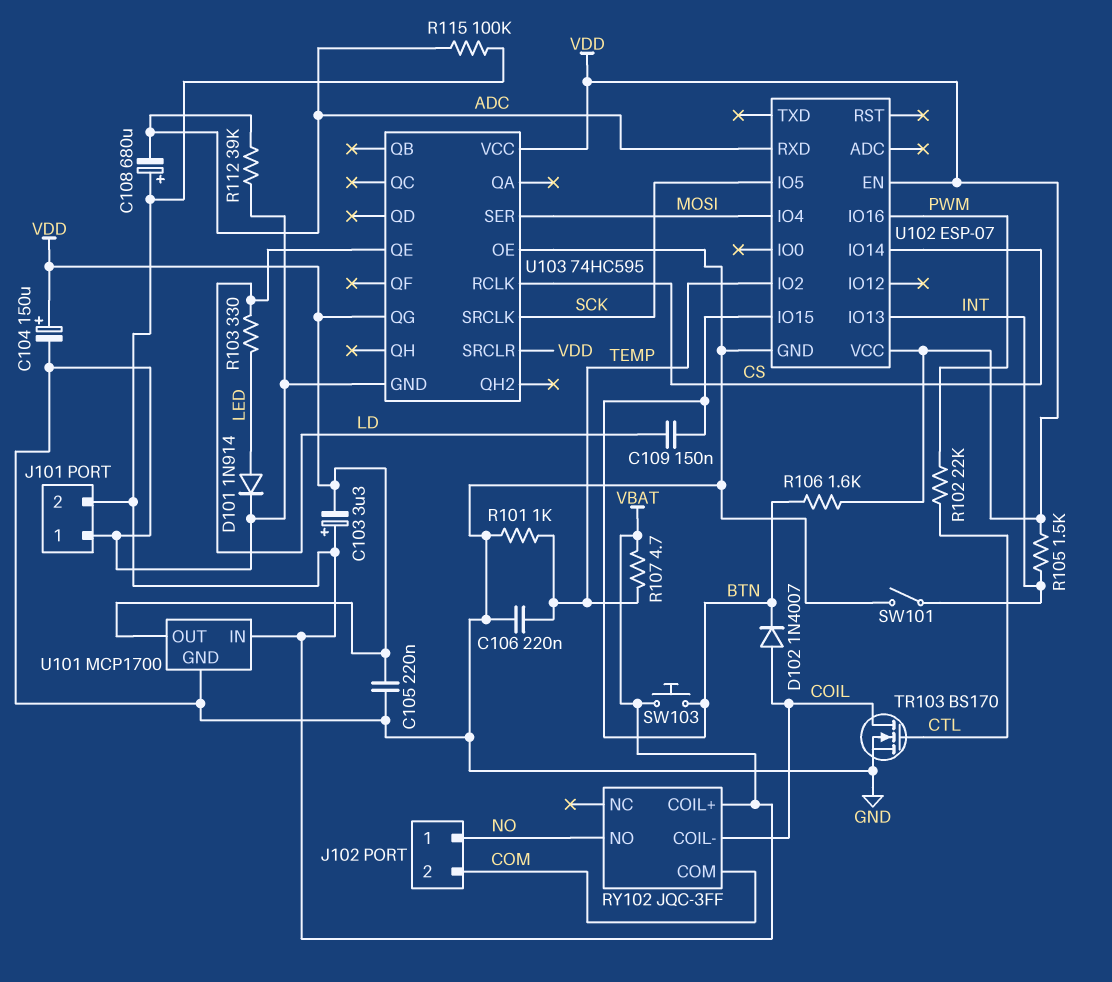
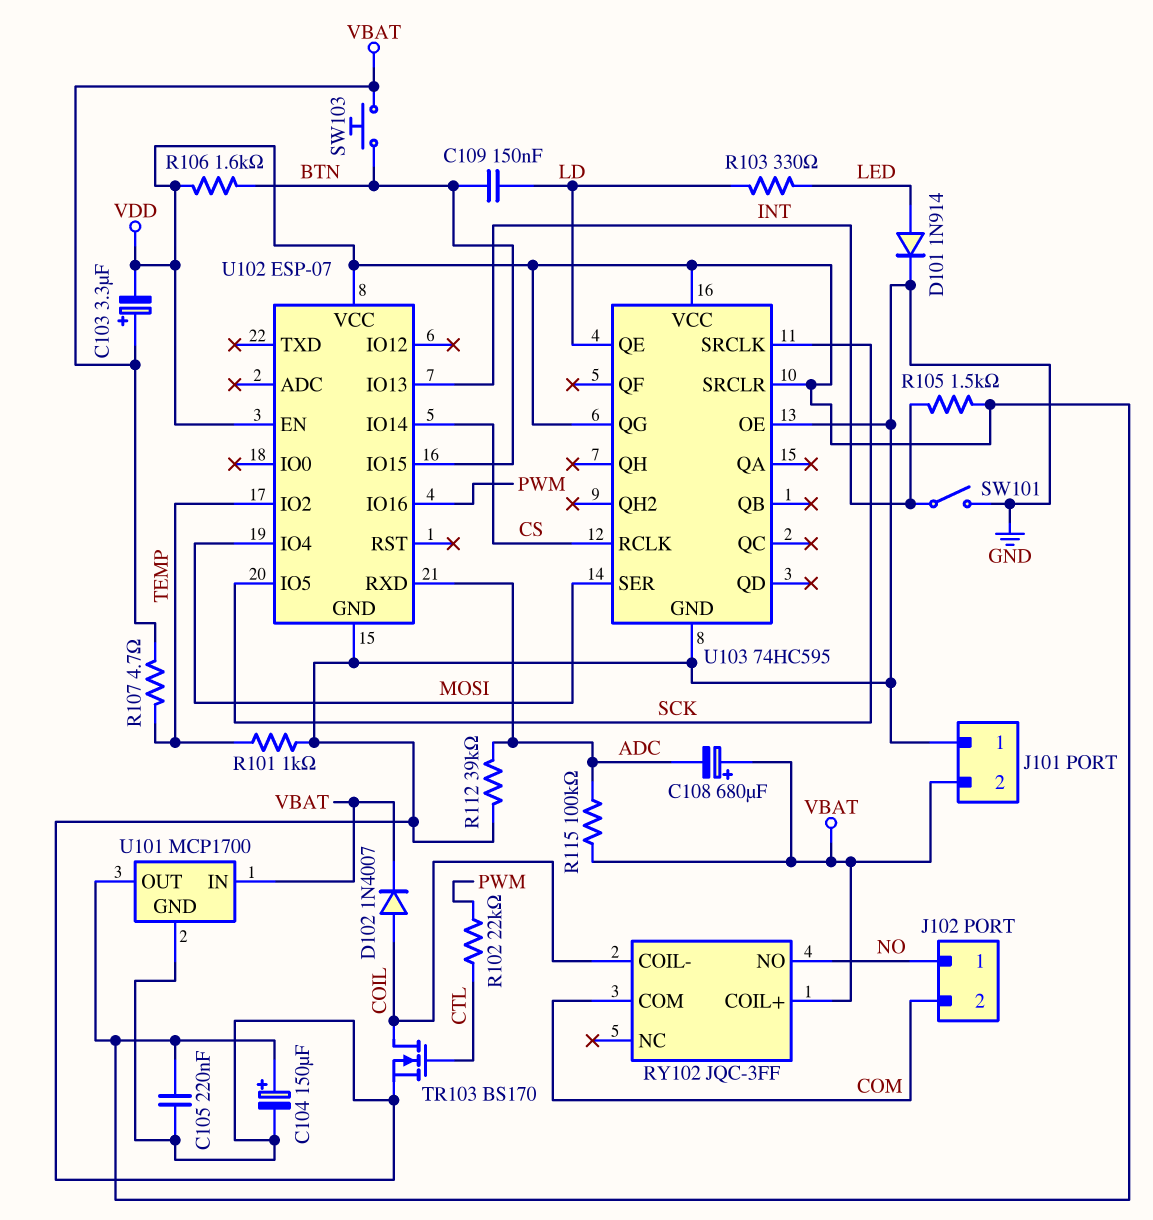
C106: 220nF (GND, TEMP) -> none
D102: diode 1N4007 (A COIL, K BTN) -> diode 1N4007 (A COIL, K VBAT)

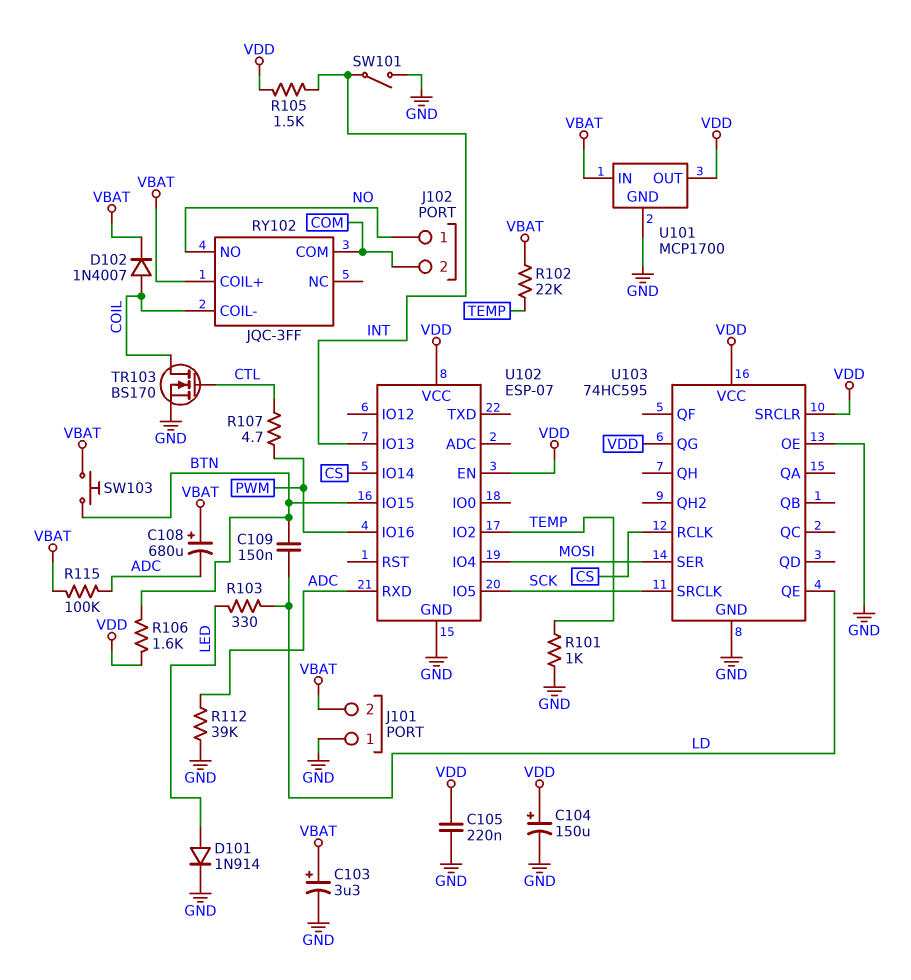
C103: 3.3uF (plus VBAT, minus VDD) -> 3.3uF (plus VBAT, minus GND)
R102: 22k (CTL, PWM) -> 22k (TEMP, VBAT)
R107: 4.7 (TEMP, VBAT) -> 4.7 (CTL, PWM)

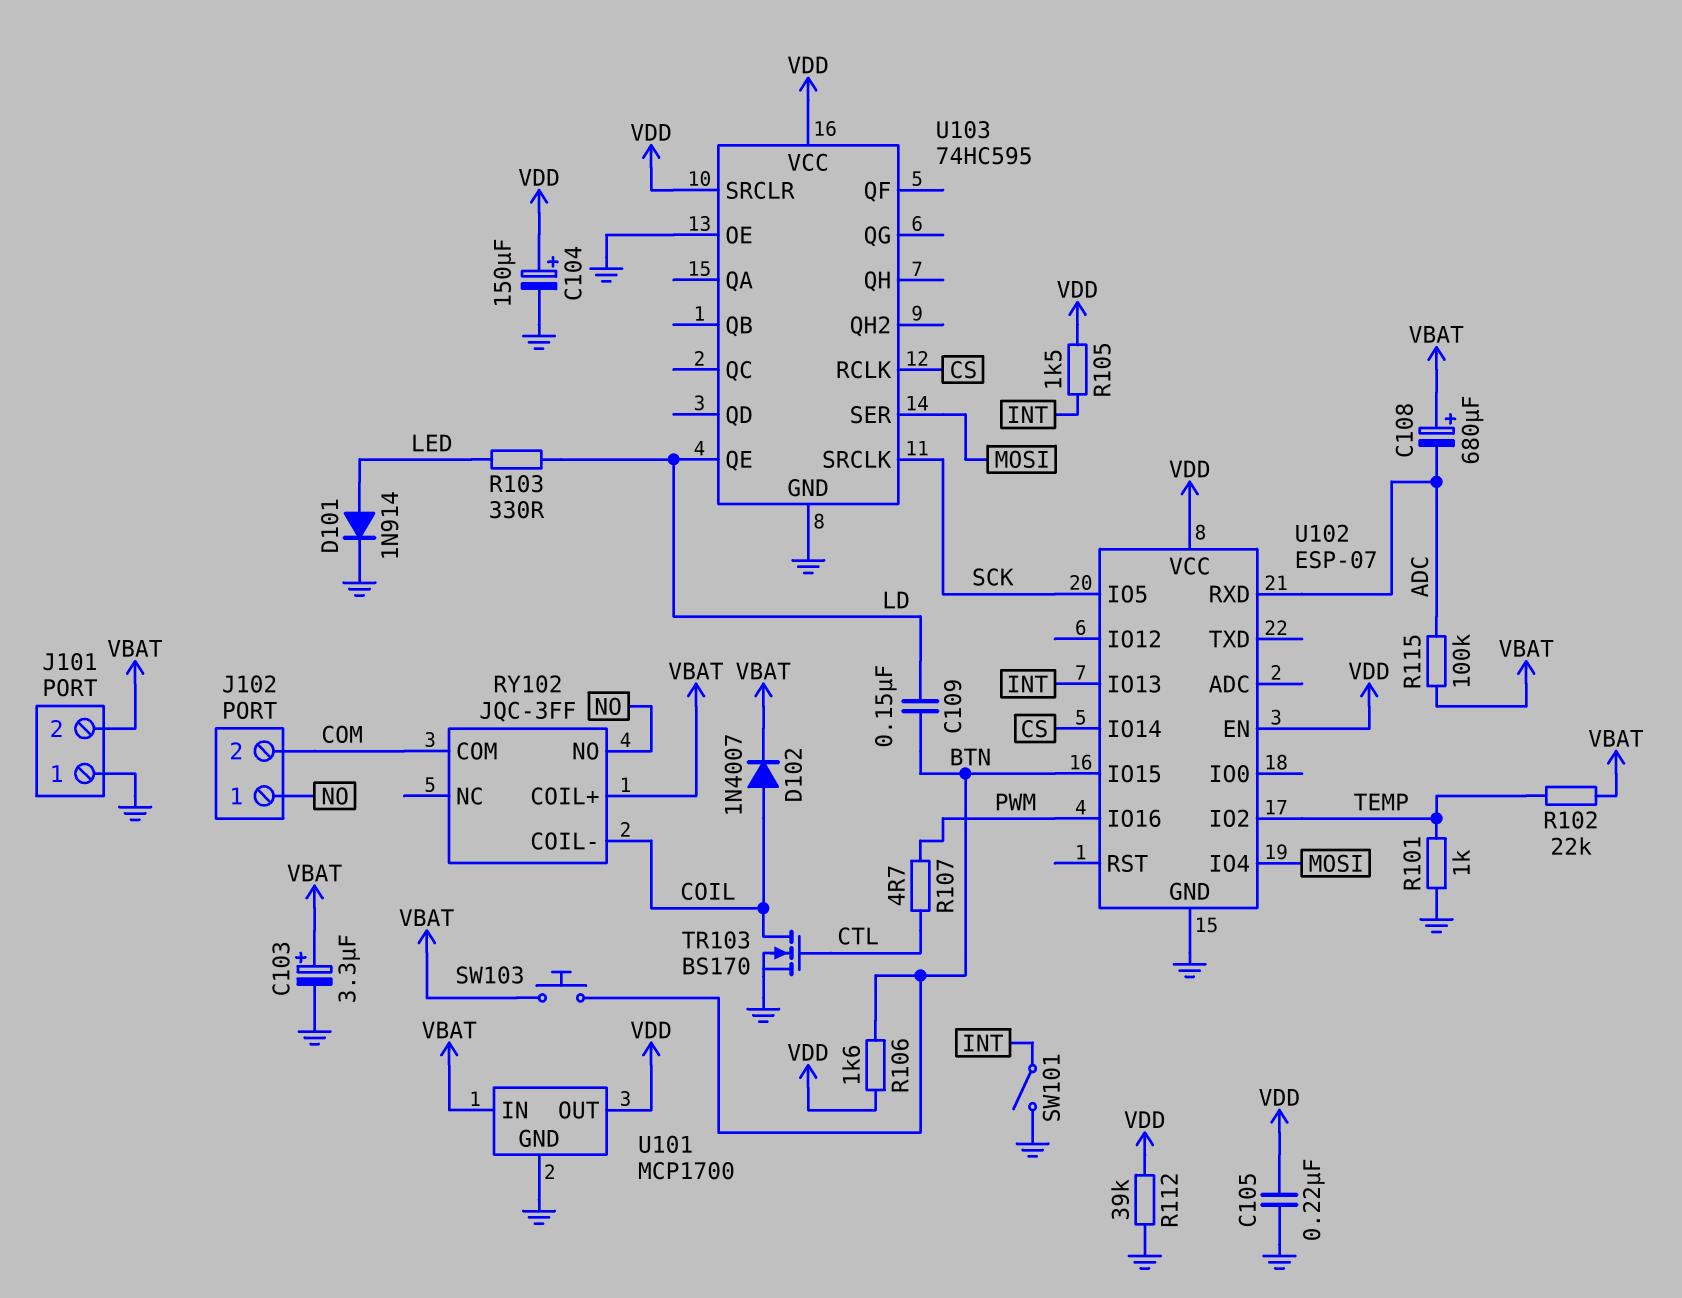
R112: 39k (ADC, GND) -> 39k (GND, VDD)
U103 pin QG: VDD -> none

